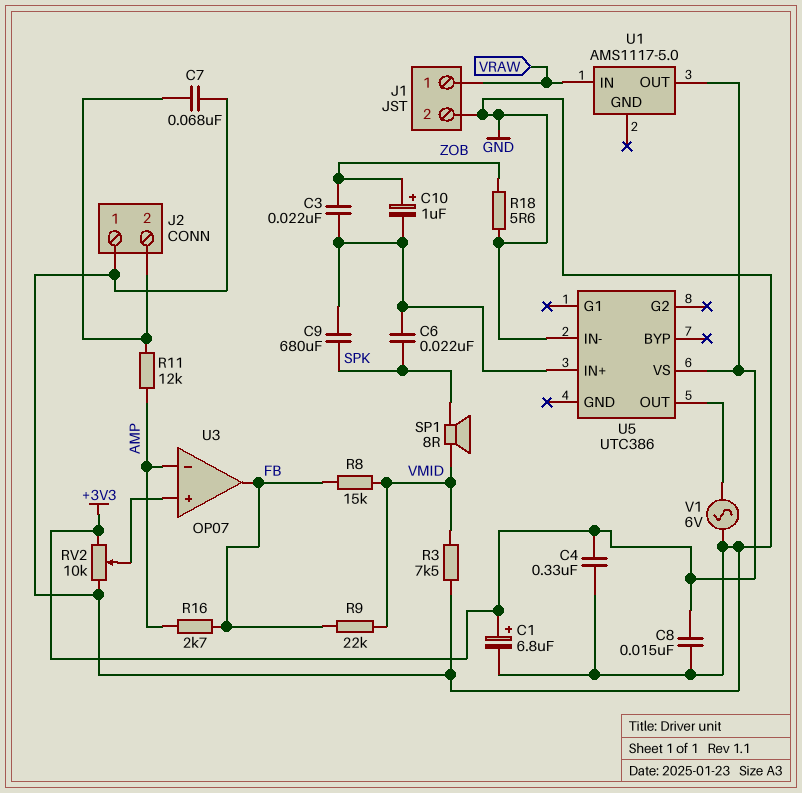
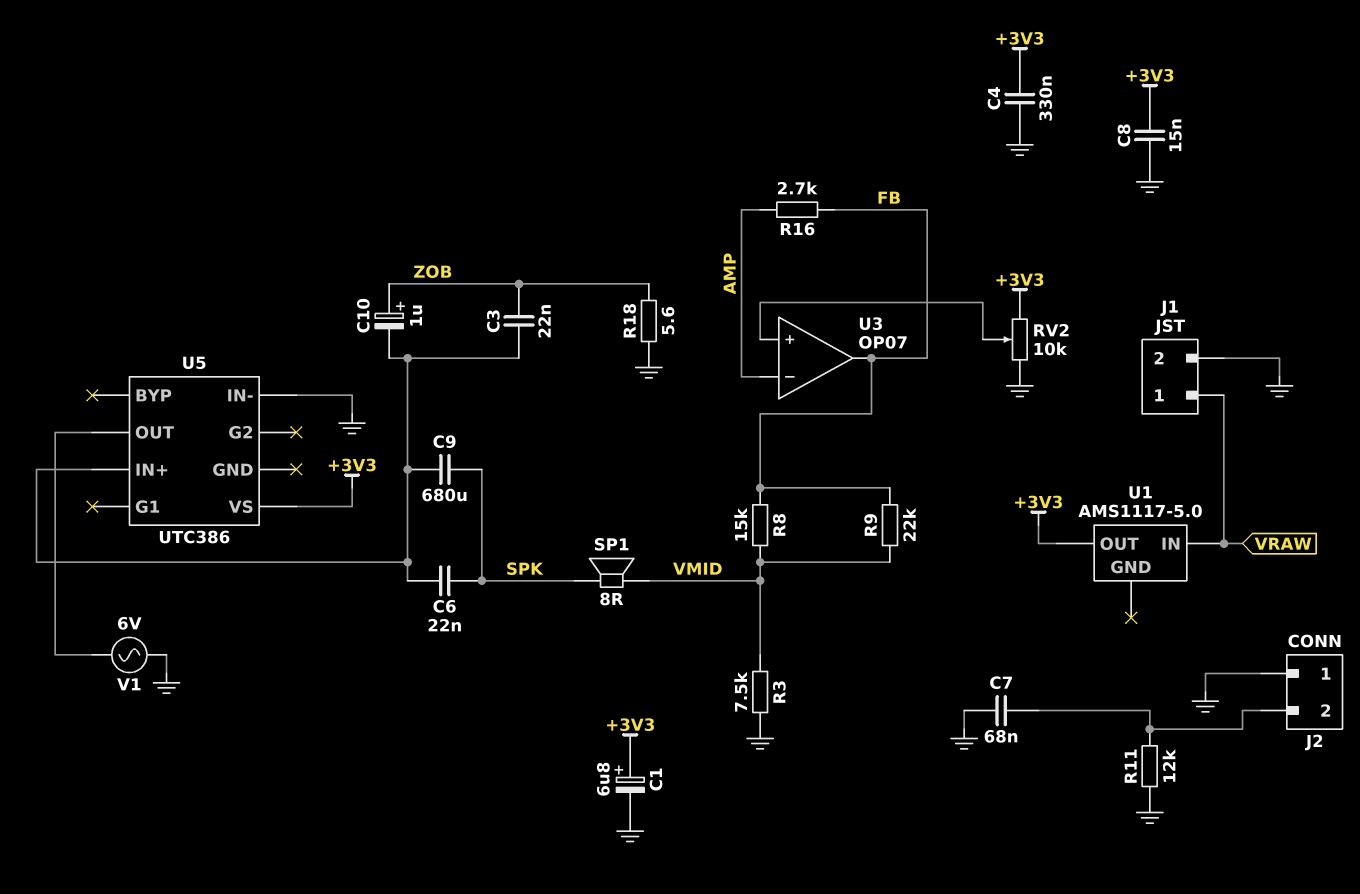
R11: 12k (AMP, J2/2) -> 12k (GND, J2/2)

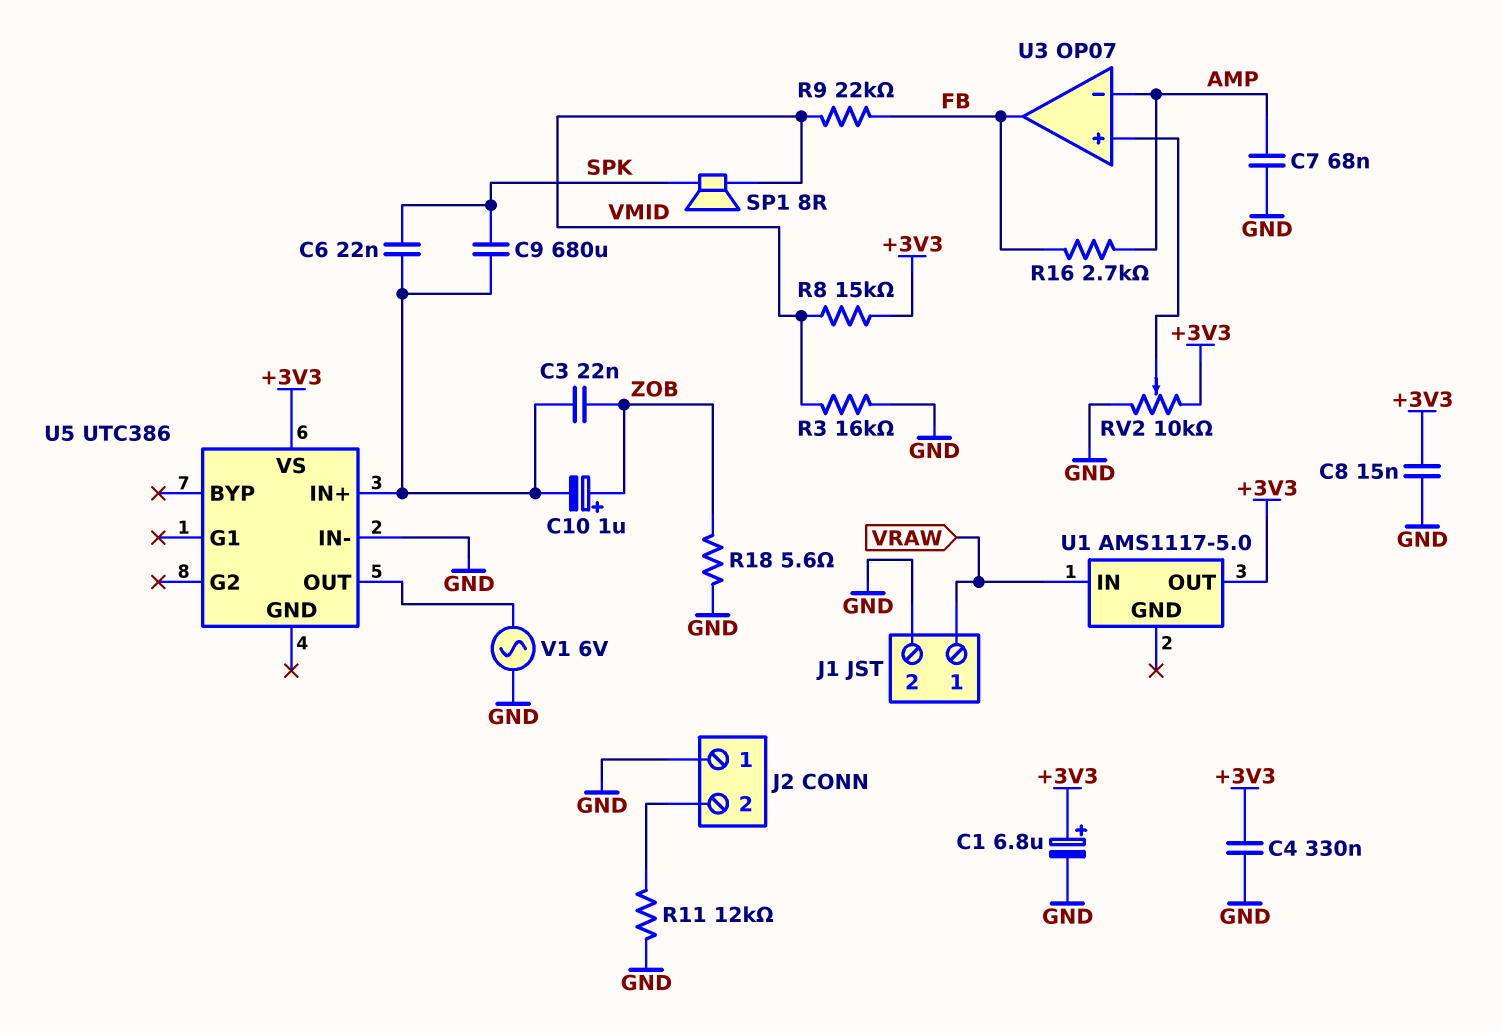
C7: 68nF (GND, J2/2) -> 68nF (AMP, GND)
R3: 7.5k (GND, VMID) -> 16k (GND, VMID)
R8: 15k (FB, VMID) -> 15k (+3V3, VMID)

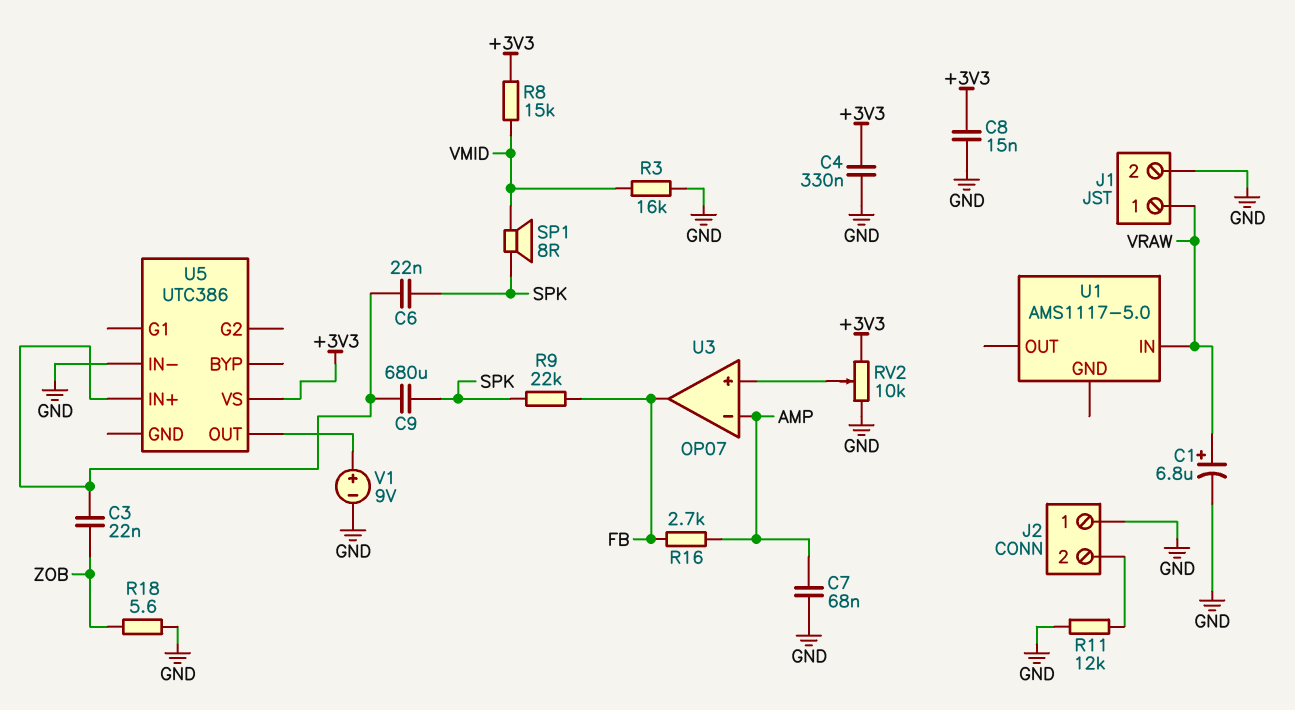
C1: 6.8uF (plus +3V3, minus GND) -> 6.8uF (plus VRAW, minus GND)
C10: 1uF (plus ZOB, minus U5/IN+) -> none
R9: 22k (FB, VMID) -> 22k (FB, SPK)
U1 pin OUT: +3V3 -> none
V1: AC 6V (GND, U5/OUT) -> 9V (plus U5/OUT, minus GND)

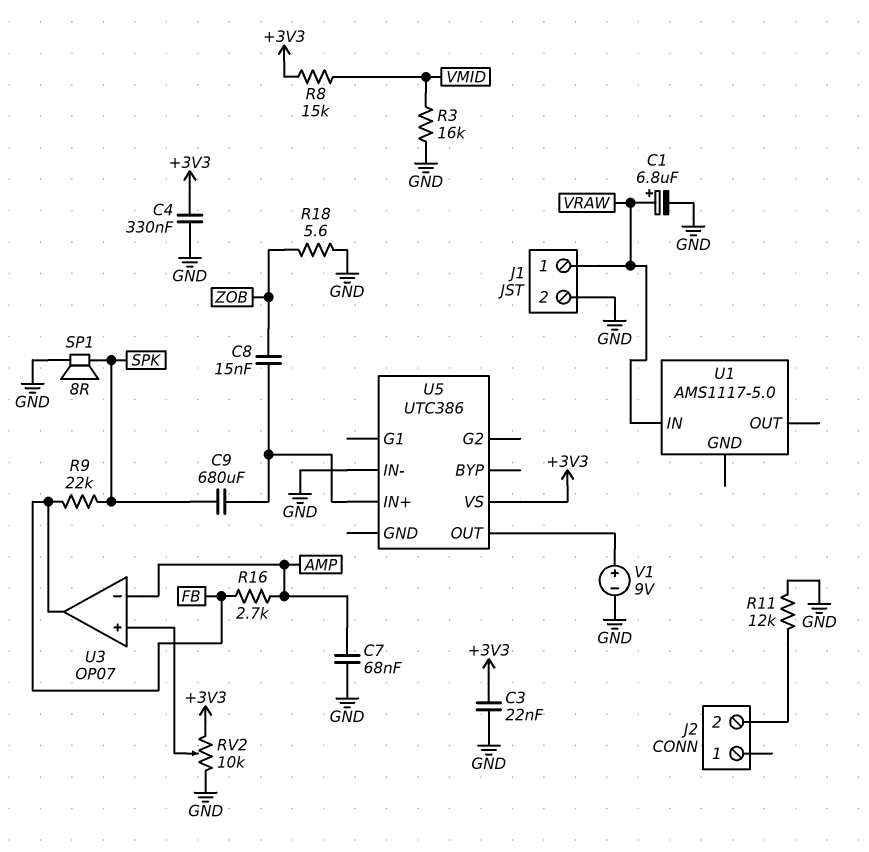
C3: 22nF (U5/IN+, ZOB) -> 22nF (+3V3, GND)
C6: 22nF (SPK, U5/IN+) -> none
C8: 15nF (+3V3, GND) -> 15nF (U5/IN+, ZOB)
J2 pin 1: GND -> none
SP1: speaker 8R (SPK, VMID) -> speaker 8R (GND, SPK)

